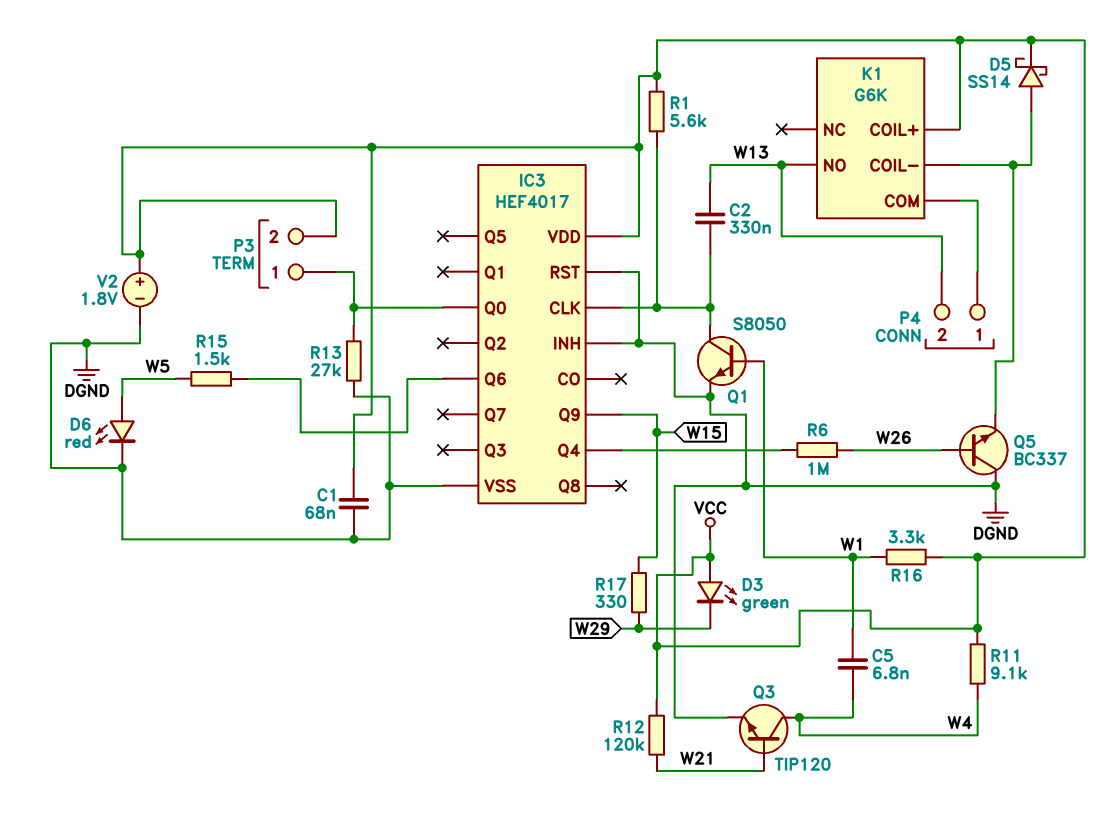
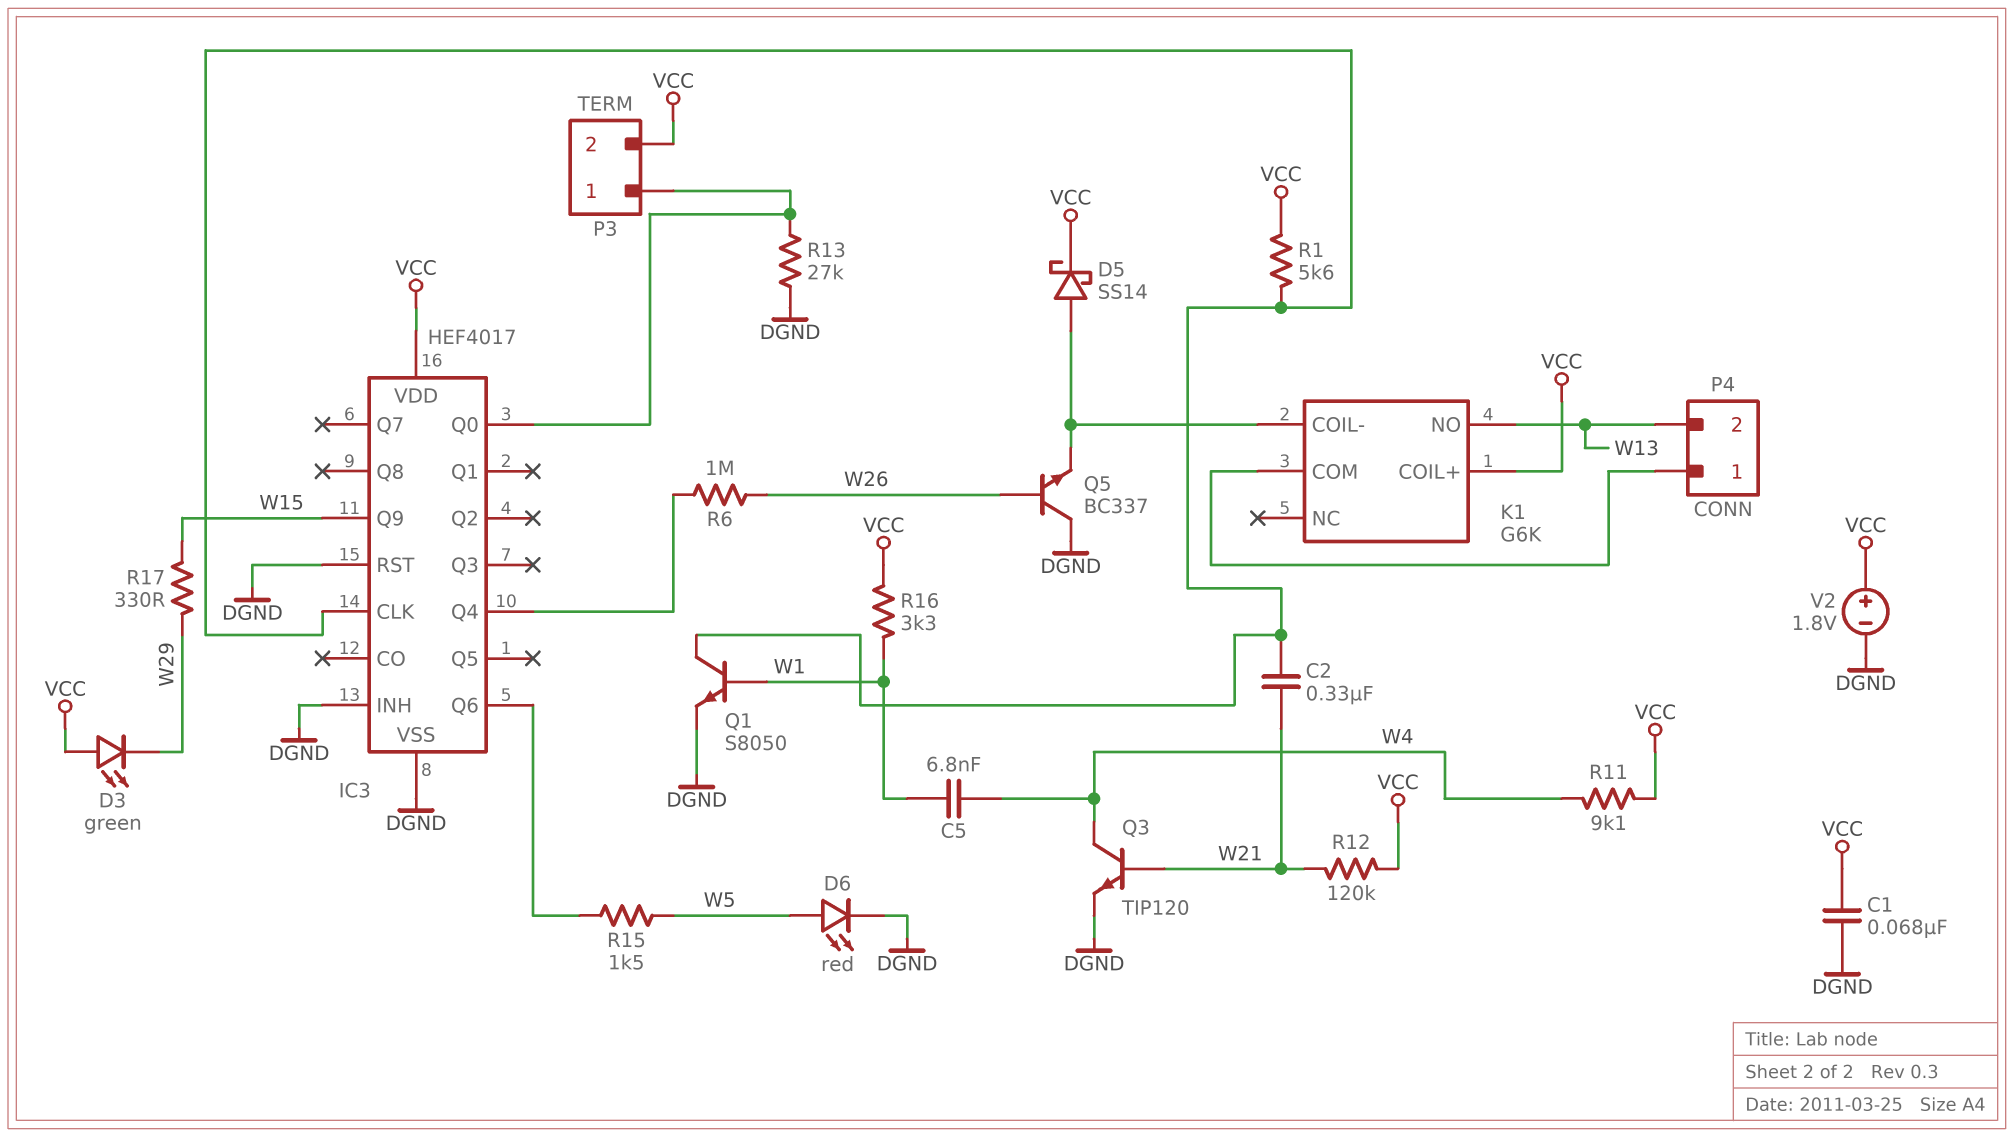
C2: 330nF (IC3/CLK, W13) -> 330nF (IC3/CLK, W21)

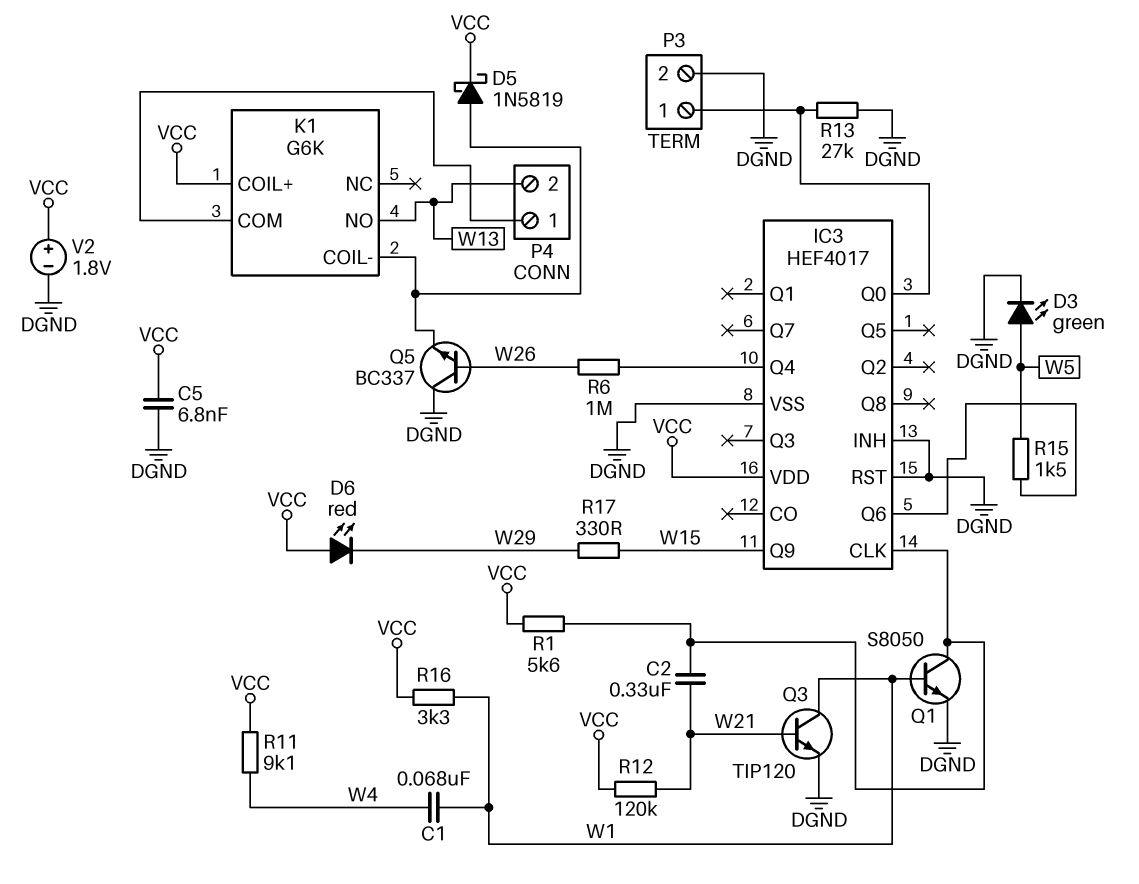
C1: 68nF (DGND, VCC) -> 68nF (W1, W4)
C5: 6.8nF (W1, W4) -> 6.8nF (DGND, VCC)
D3: LED green (A VCC, K W29) -> LED green (A W5, K DGND)
D5: schottky SS14 (A K1/COIL-, K VCC) -> schottky 1N5819 (A K1/COIL-, K VCC)
D6: LED red (A W5, K DGND) -> LED red (A VCC, K W29)
P3 pin 2: VCC -> DGND
Q3: NPN TIP120 (B W21, C W4, E DGND) -> NPN TIP120 (B W21, C W1, E DGND)

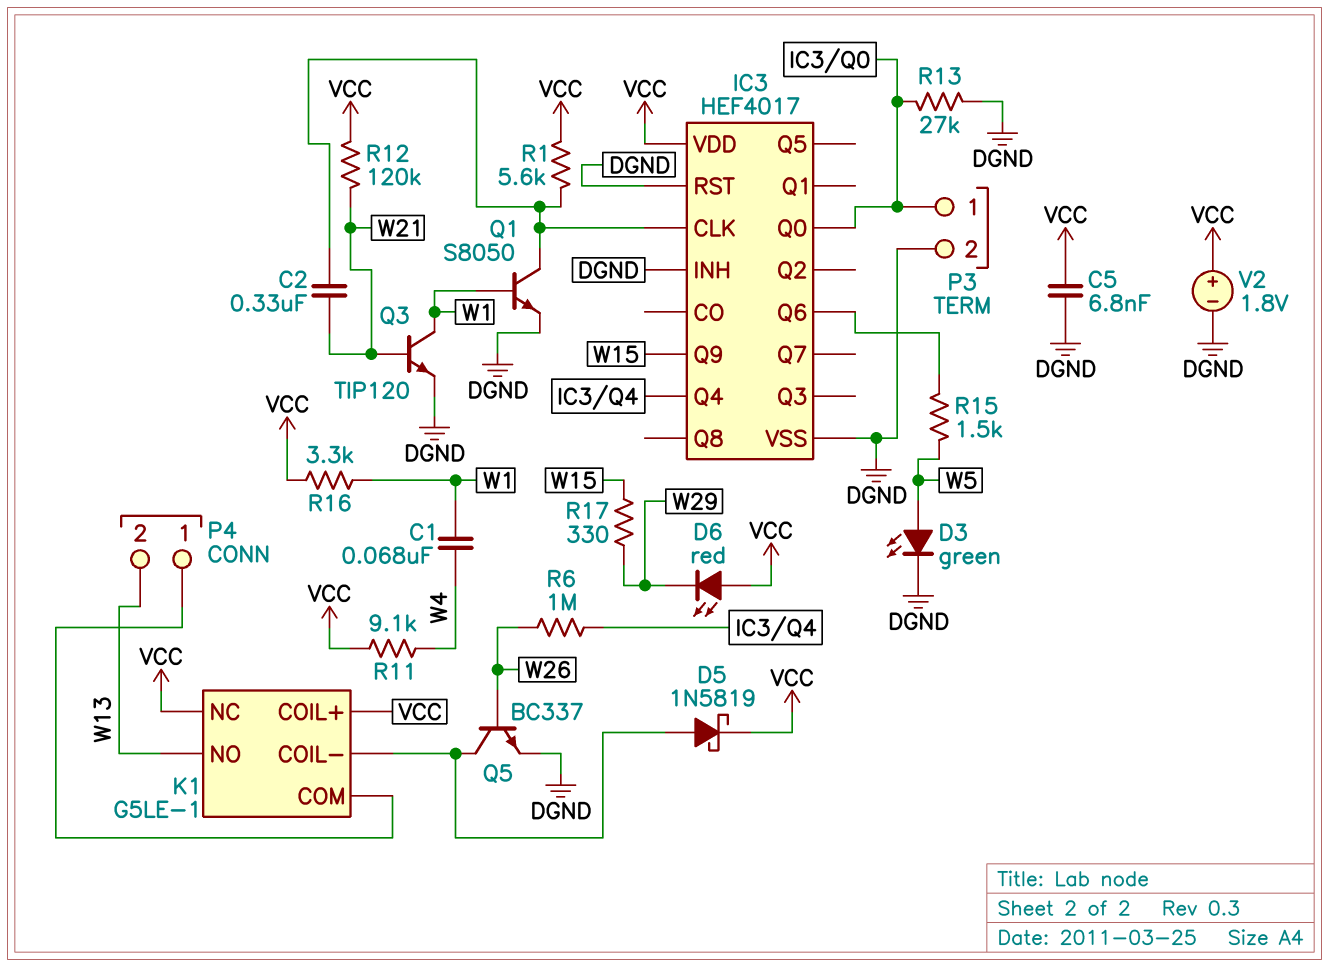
K1: G6K -> G5LE-1
K1 pin NC: none -> VCC
Q5: NPN BC337 (B W26, C DGND, E K1/COIL-) -> NPN BC337 (B W26, C K1/COIL-, E DGND)

